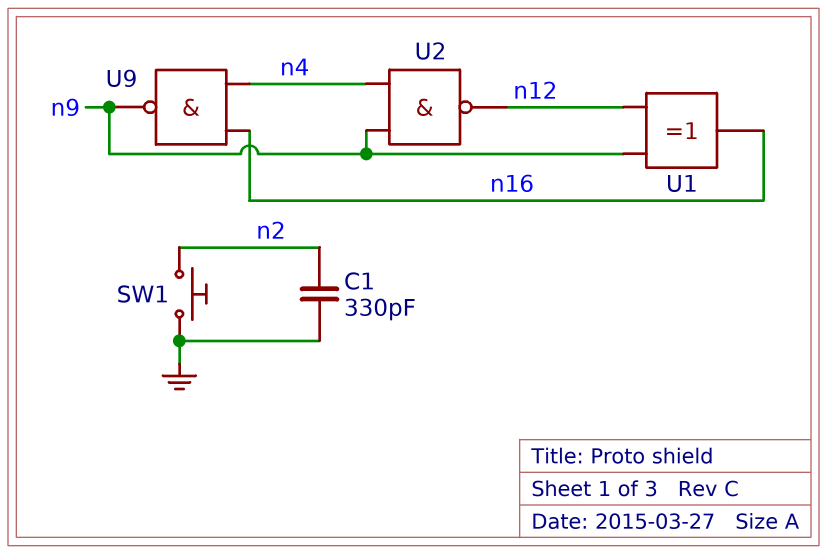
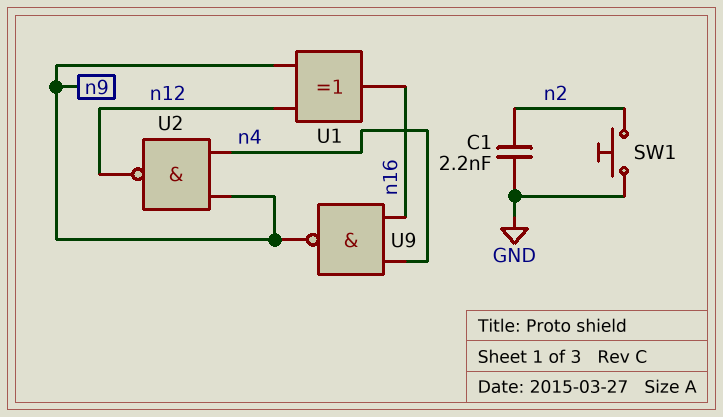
C1: 330pF (GND, n2) -> 2.2nF (GND, n2)

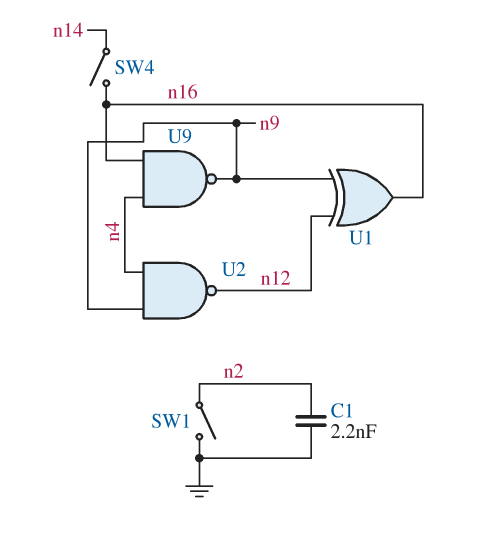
SW1: button (GND, n2) -> switch (GND, n2)
SW4: none -> switch (n14, n16)

